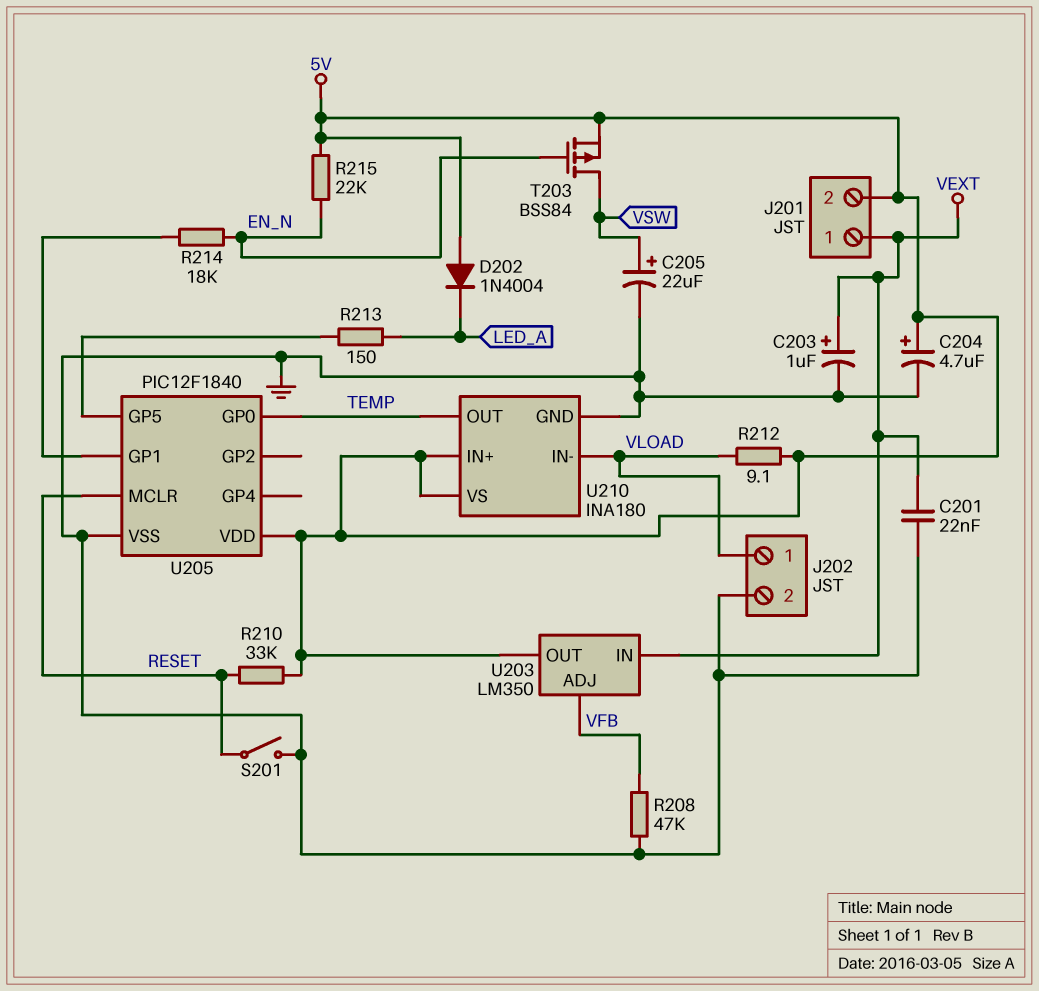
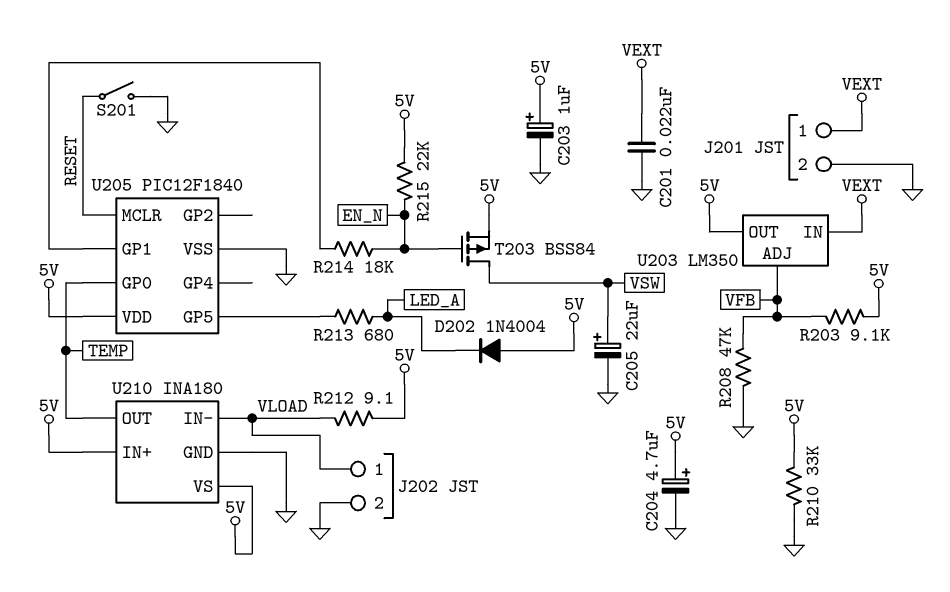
C203: 1uF (plus VEXT, minus GND) -> 1uF (plus 5V, minus GND)
J201 pin 2: 5V -> GND
R203: none -> 9.1k (5V, VFB)
R210: 33k (5V, RESET) -> 33k (5V, GND)
R213: 150 (LED_A, U205/GP5) -> 680 (LED_A, U205/GP5)

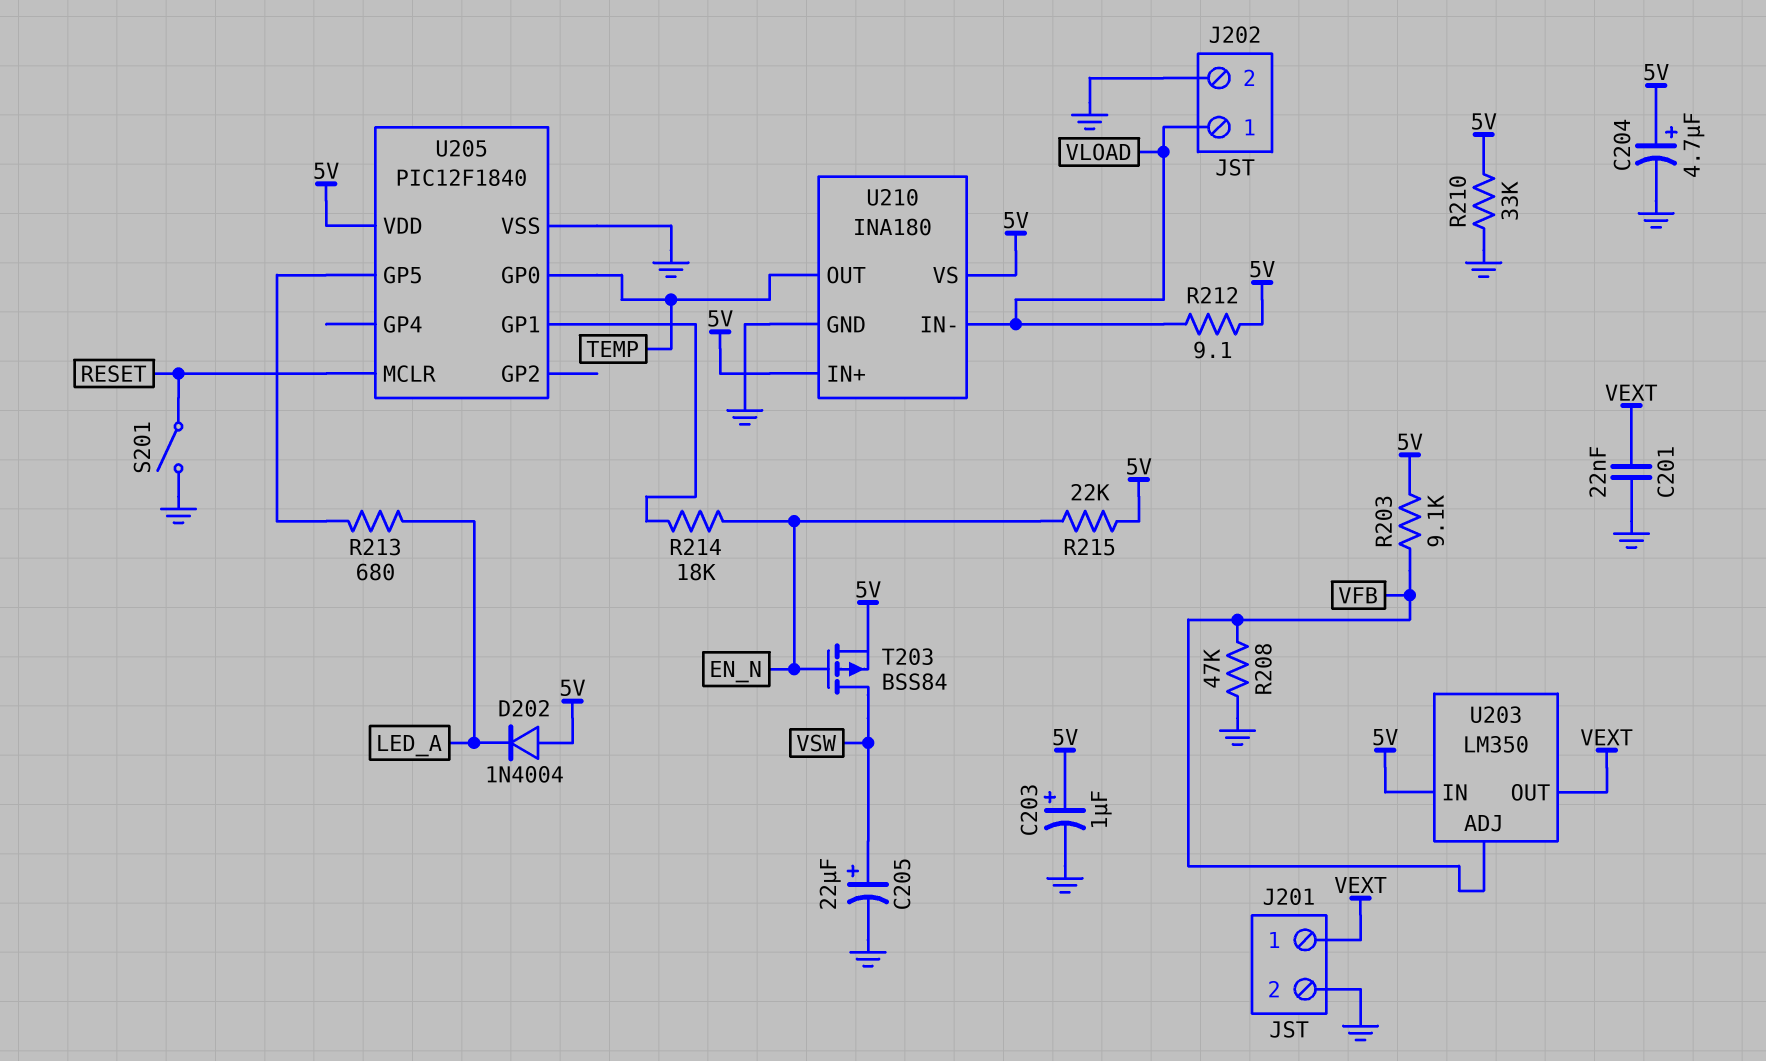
U203 pin IN: VEXT -> 5V
U203 pin OUT: 5V -> VEXT

